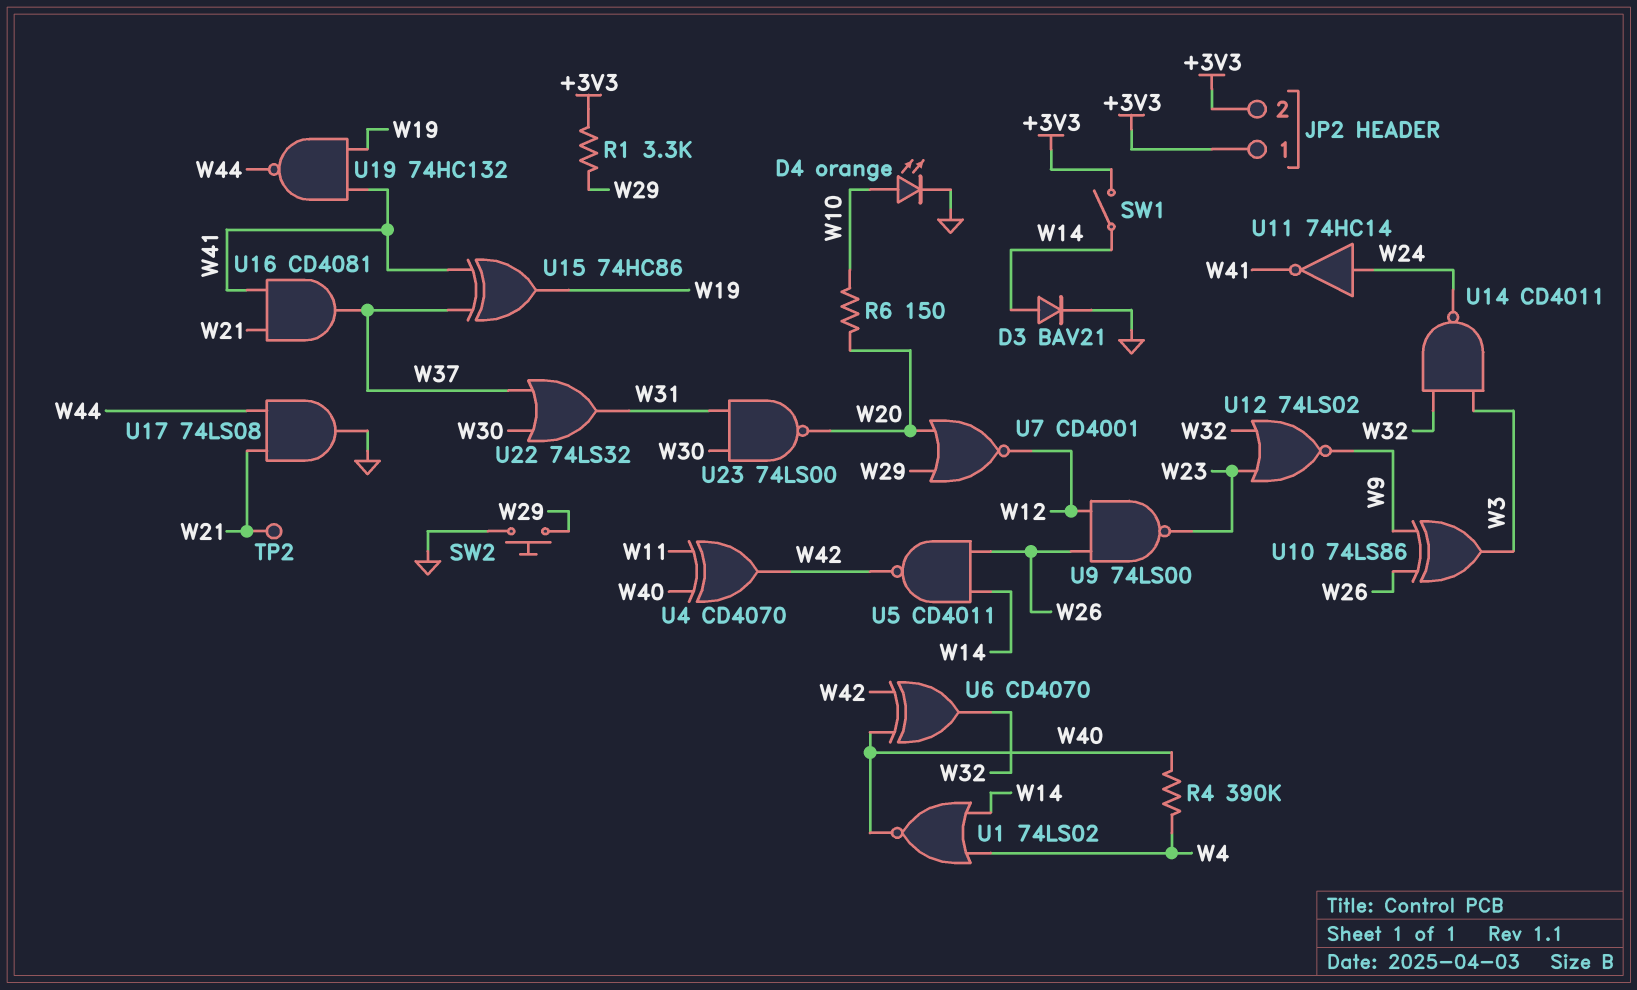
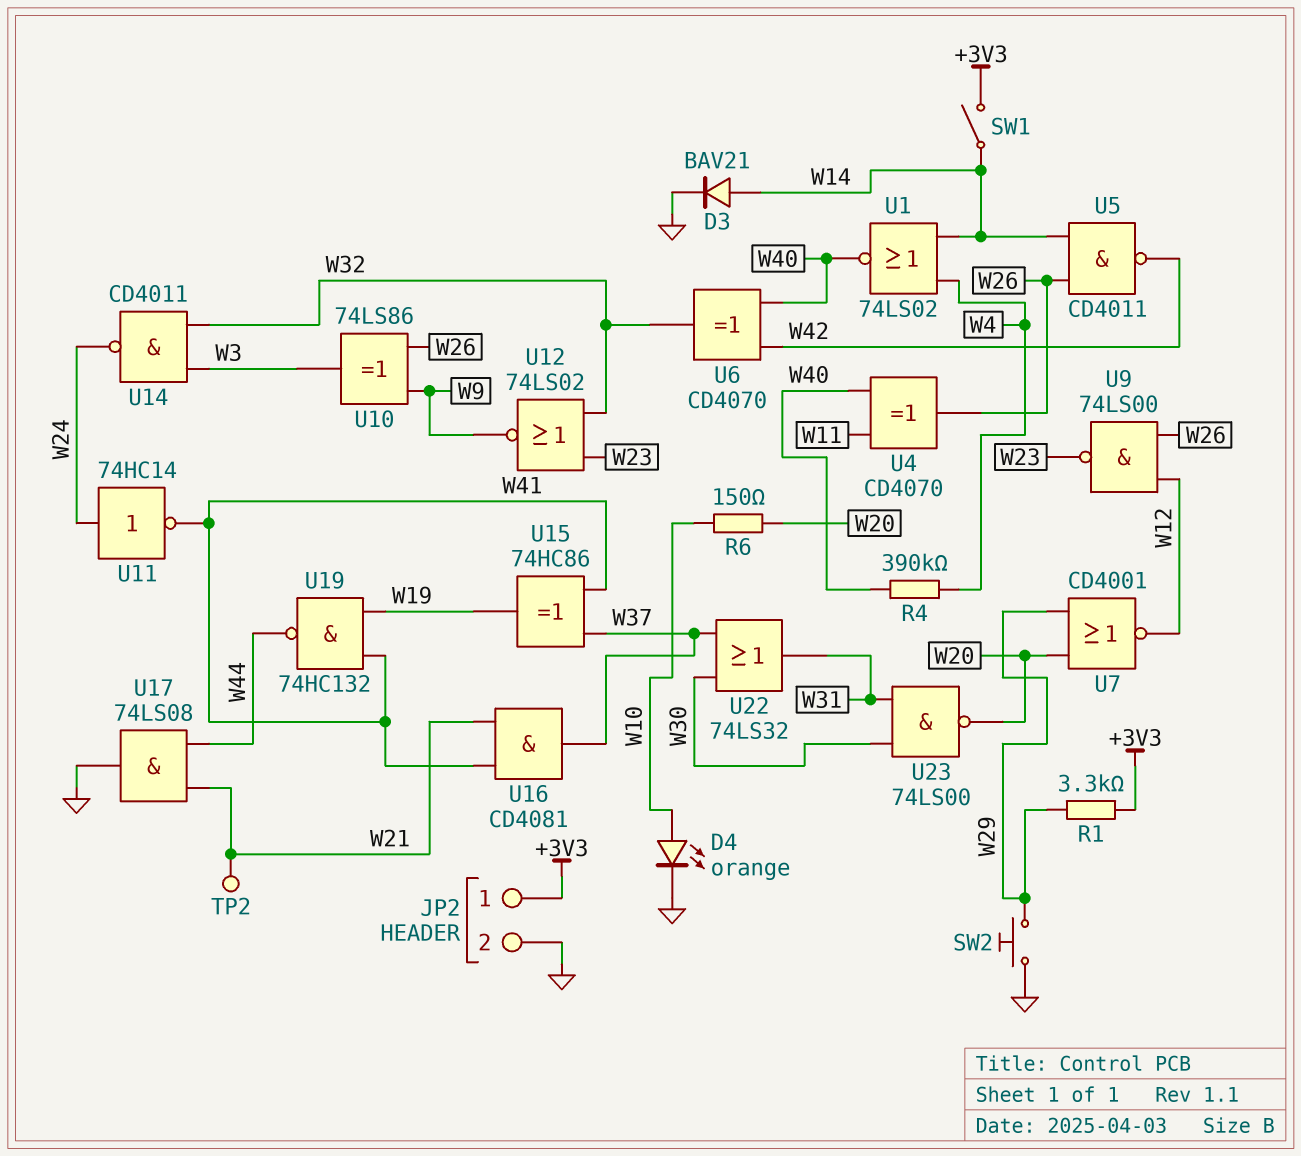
JP2 pin 2: +3V3 -> GND
U4: XOR CD4070 (in W11, in W40, out W42) -> XOR CD4070 (in W11, in W40, out W26)

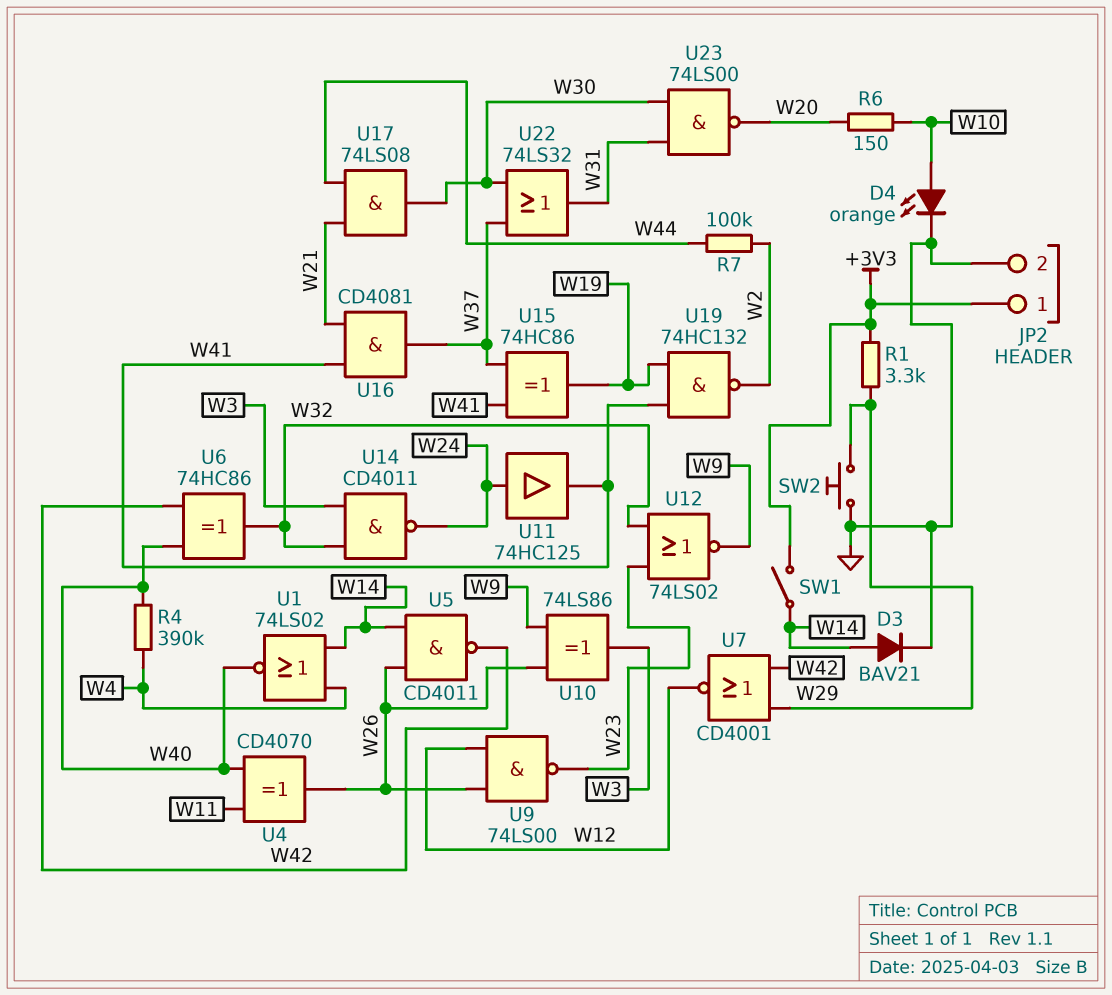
R7: none -> 100k (W2, W44)
TP2: test point (W21) -> none
U6: XOR CD4070 (in W40, in W42, out W32) -> XOR 74HC86 (in W40, in W42, out W32)
U7: NOR CD4001 (in W20, in W29, out W12) -> NOR CD4001 (in W29, in W42, out W12)
U11: NOT 74HC14 (in W24, out W41) -> buffer 74HC125 (in W24, out W41)
U17: AND 74LS08 (in W21, in W44, out GND) -> AND 74LS08 (in W21, in W44, out W30)
U19: NAND 74HC132 (in W19, in W41, out W44) -> NAND 74HC132 (in W19, in W41, out W2)

